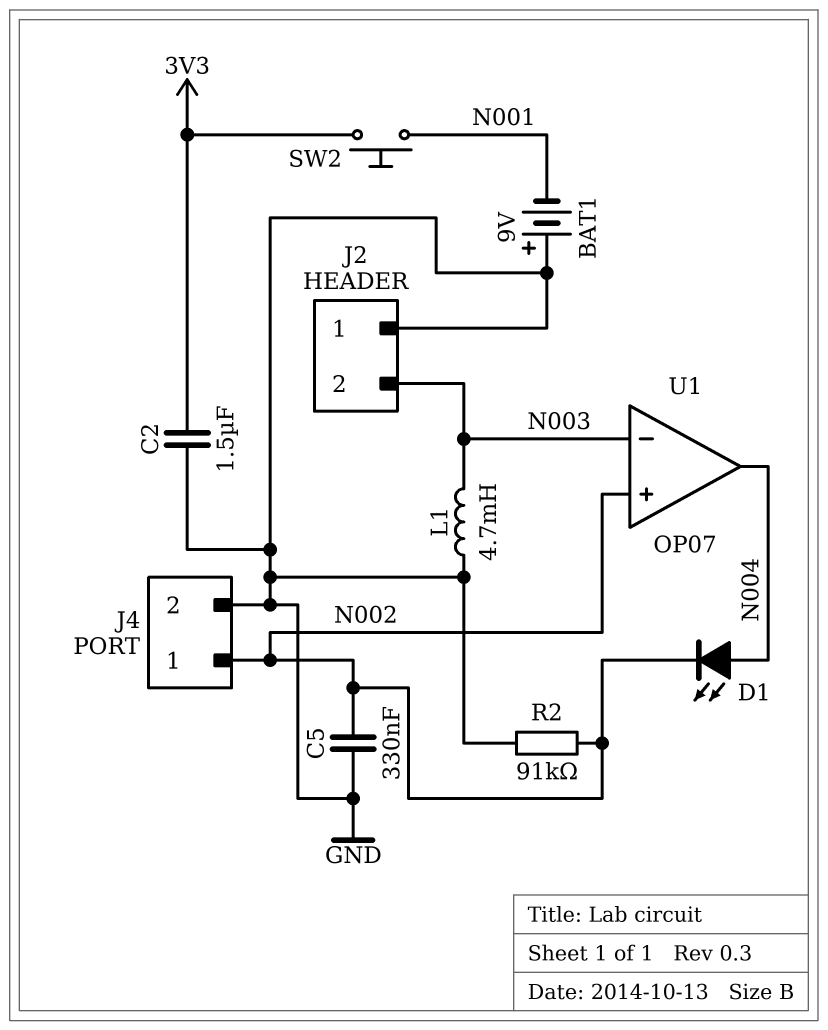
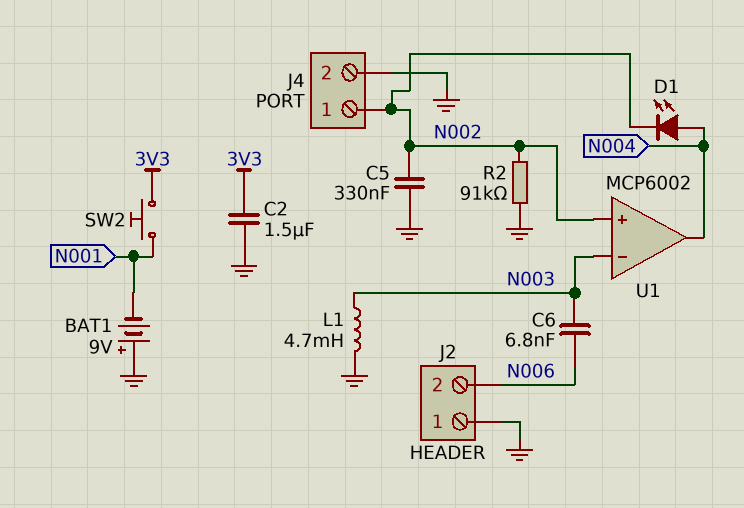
C6: none -> 6.8nF (N003, N006)
J2 pin 2: N003 -> N006
U1: OP07 -> MCP6002

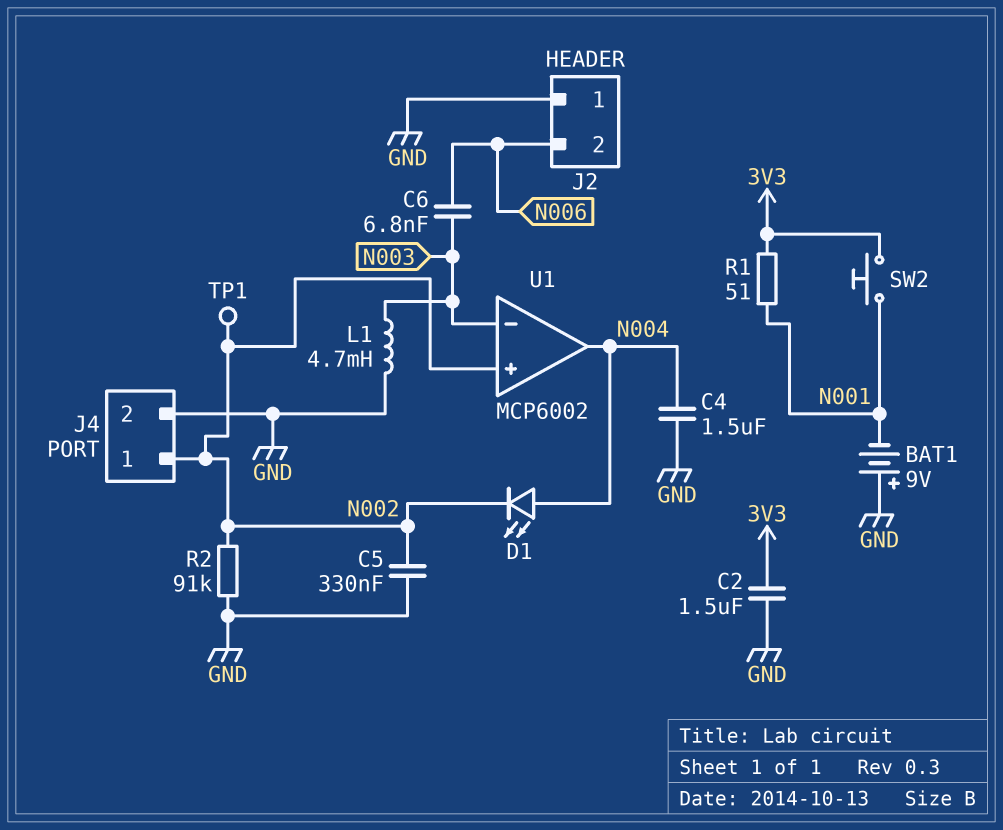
C4: none -> 1.5uF (GND, N004)
R1: none -> 51 (3V3, N001)
TP1: none -> test point (N002)

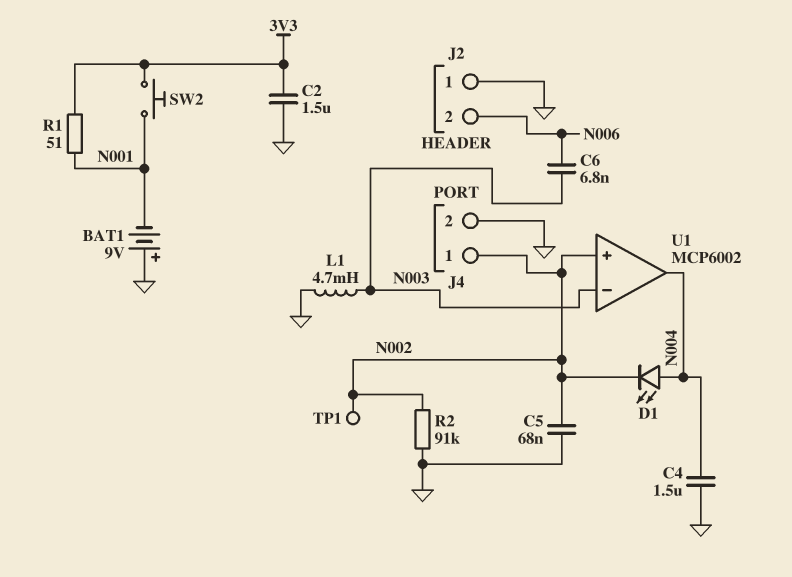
C5: 330nF (GND, N002) -> 68nF (GND, N002)

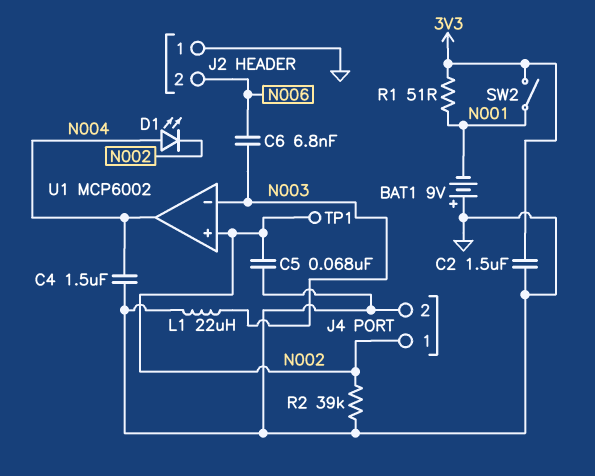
L1: 4.7mH (GND, N003) -> 22uH (GND, N003)
R2: 91k (GND, N002) -> 39k (GND, N002)
SW2: button (3V3, N001) -> switch (3V3, N001)

